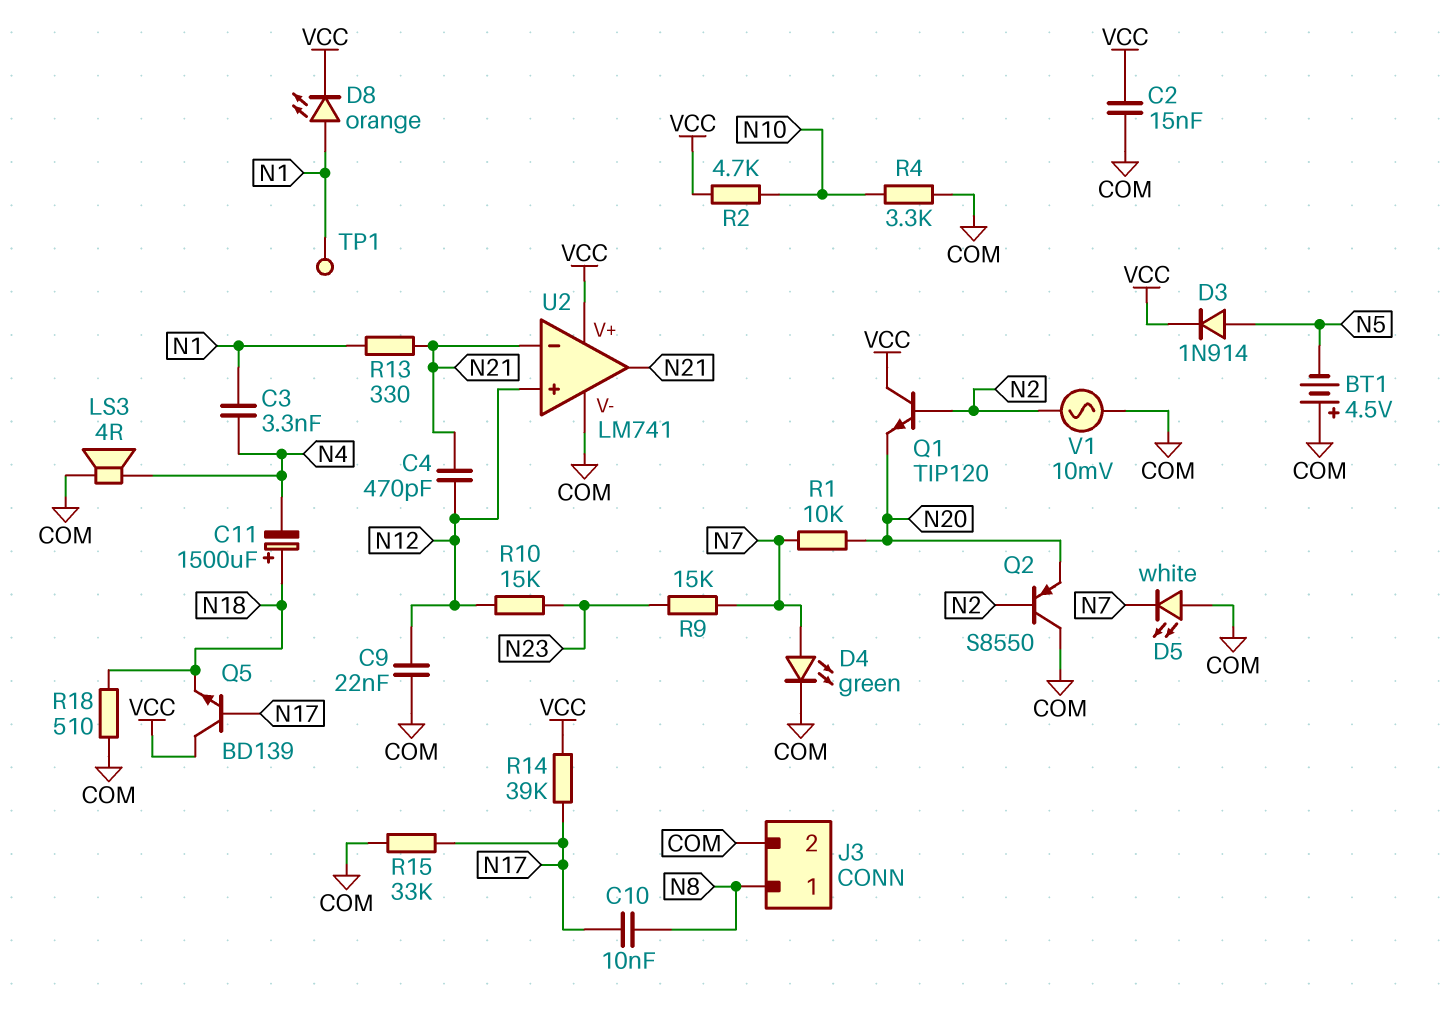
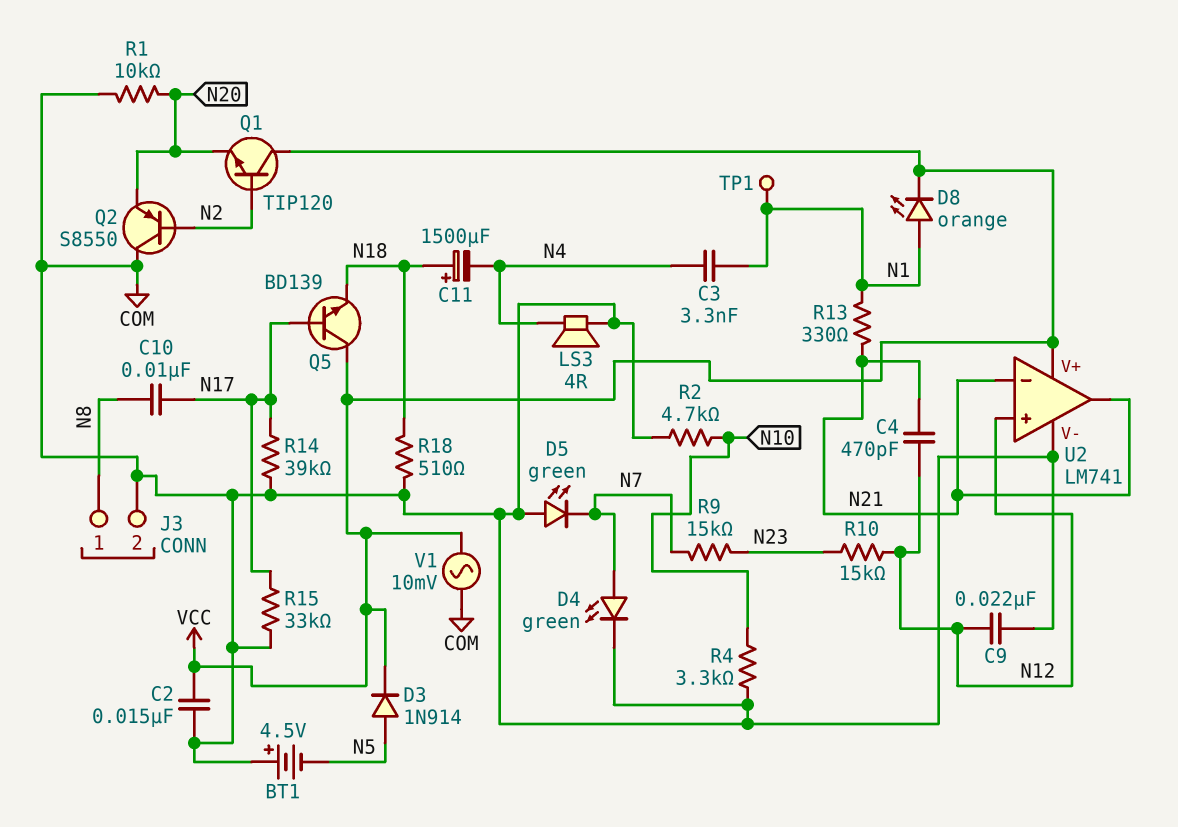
D5: LED white (A COM, K N7) -> LED green (A COM, K N7)
R1: 10k (N7, N20) -> 10k (COM, N20)
R2: 4.7k (N10, VCC) -> 4.7k (COM, N10)
R14: 39k (N17, VCC) -> 39k (COM, N17)
V1: AC 10mV (COM, N2) -> AC 10mV (COM, VCC)

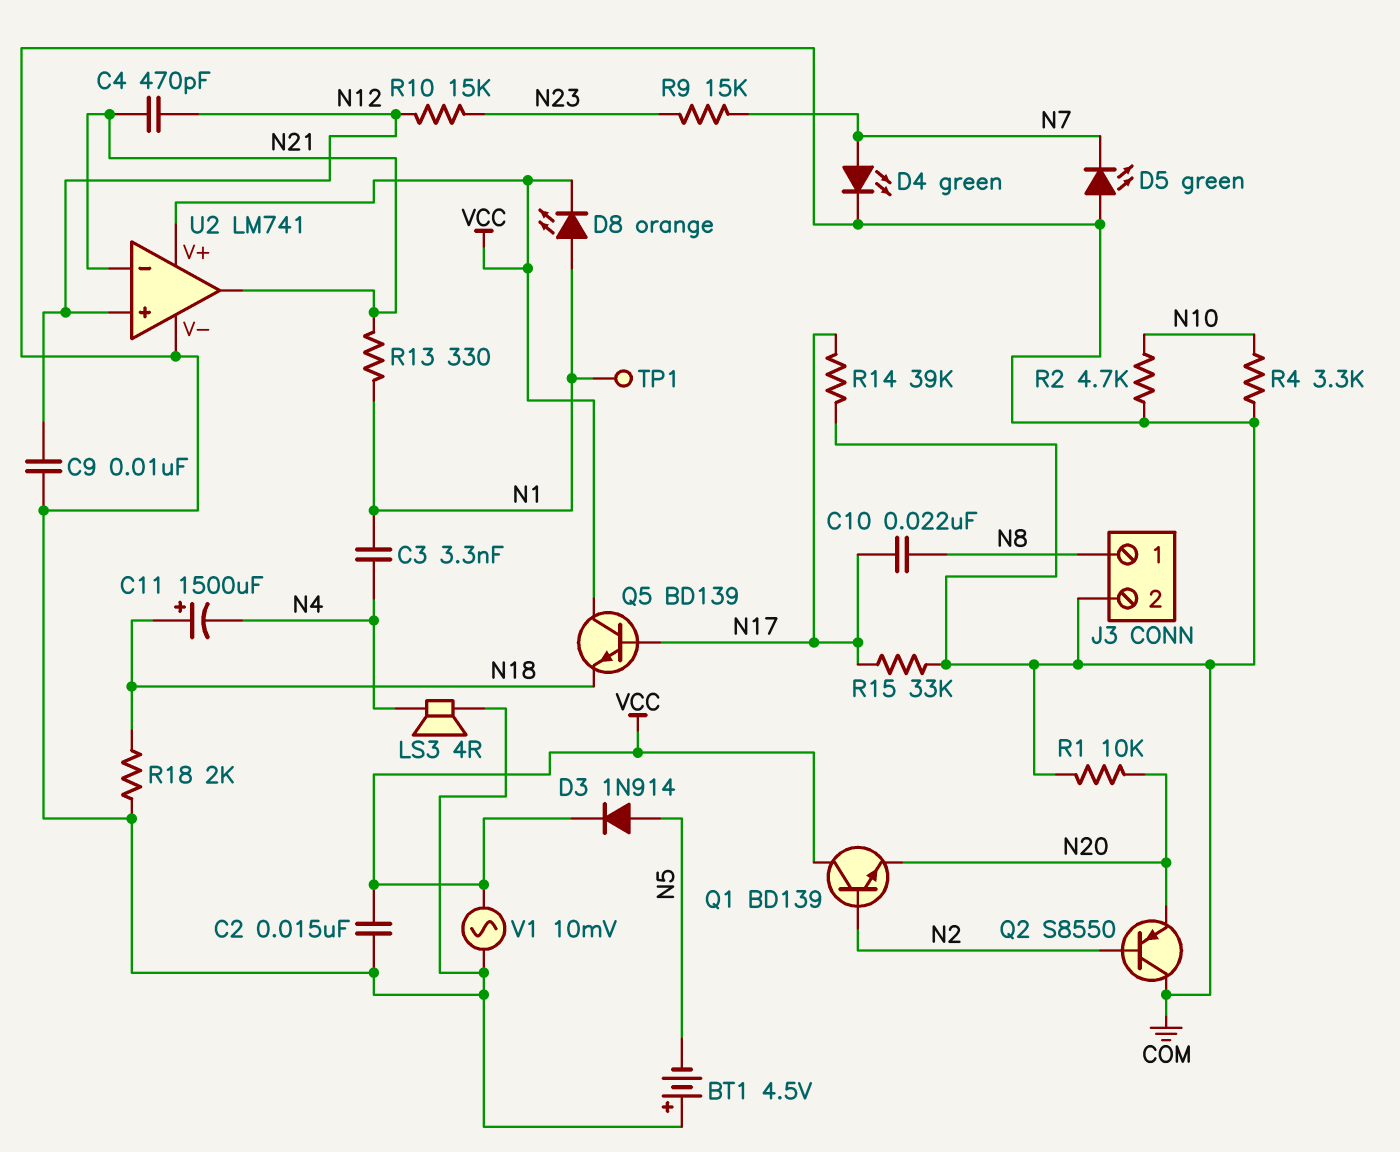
C9: 22nF (COM, N12) -> 10nF (COM, N12)
C10: 10nF (N8, N17) -> 22nF (N8, N17)
Q1: NPN TIP120 (B N2, C VCC, E N20) -> NPN BD139 (B N2, C VCC, E N20)
R18: 510 (COM, N18) -> 2k (COM, N18)

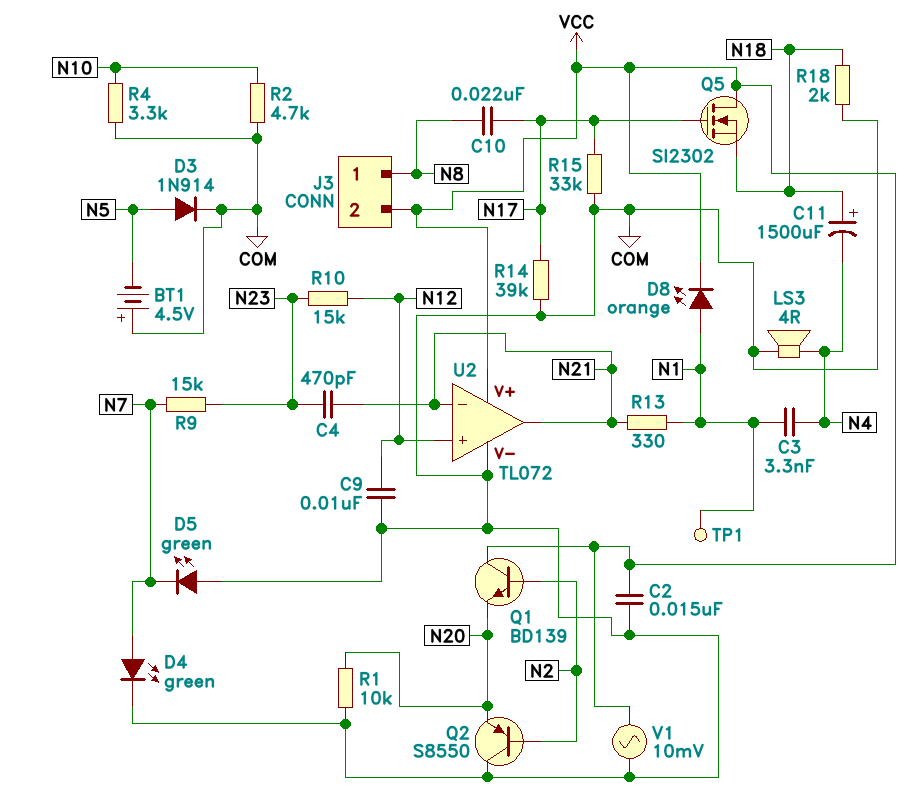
C4: 470pF (N12, N21) -> 470pF (N21, N23)
D3: diode 1N914 (A N5, K VCC) -> diode 1N914 (A N5, K COM)
J3 pin 2: COM -> VCC
Q5: NPN BD139 (B N17, C VCC, E N18) -> NMOS SI2302 (G N17, D VCC, S N18)
U2: LM741 -> TL072

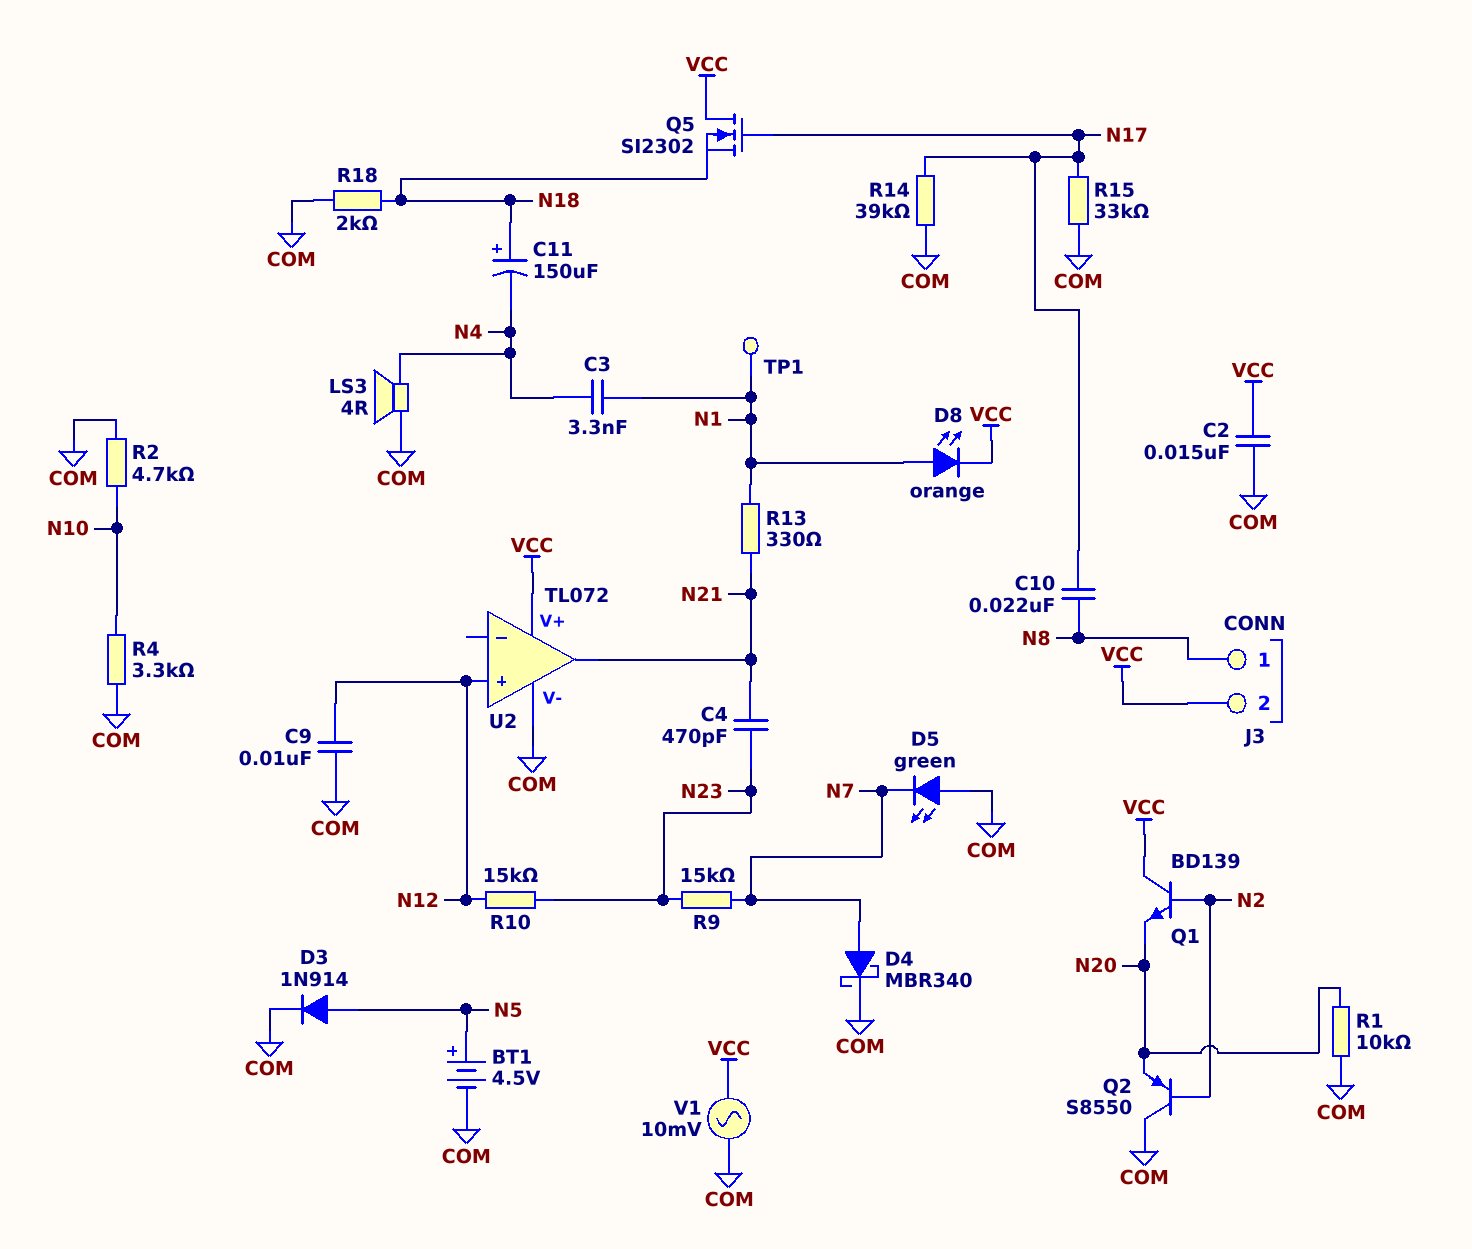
BT1: 4.5V (plus COM, minus N5) -> 4.5V (plus N5, minus COM)
C11: 1500uF (plus N18, minus N4) -> 150uF (plus N18, minus N4)
D4: LED green (A N7, K COM) -> schottky MBR340 (A N7, K COM)
U2 pin in-: N21 -> none

